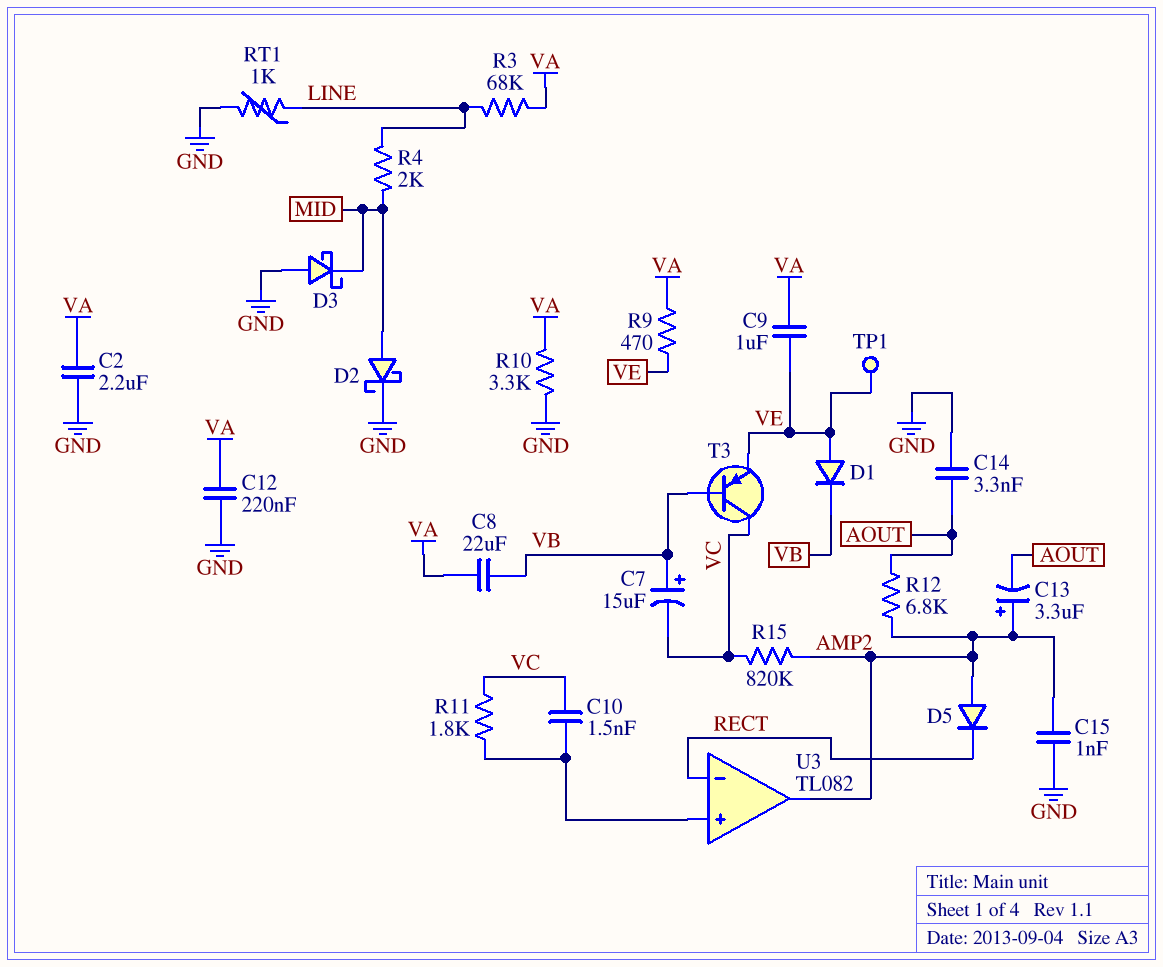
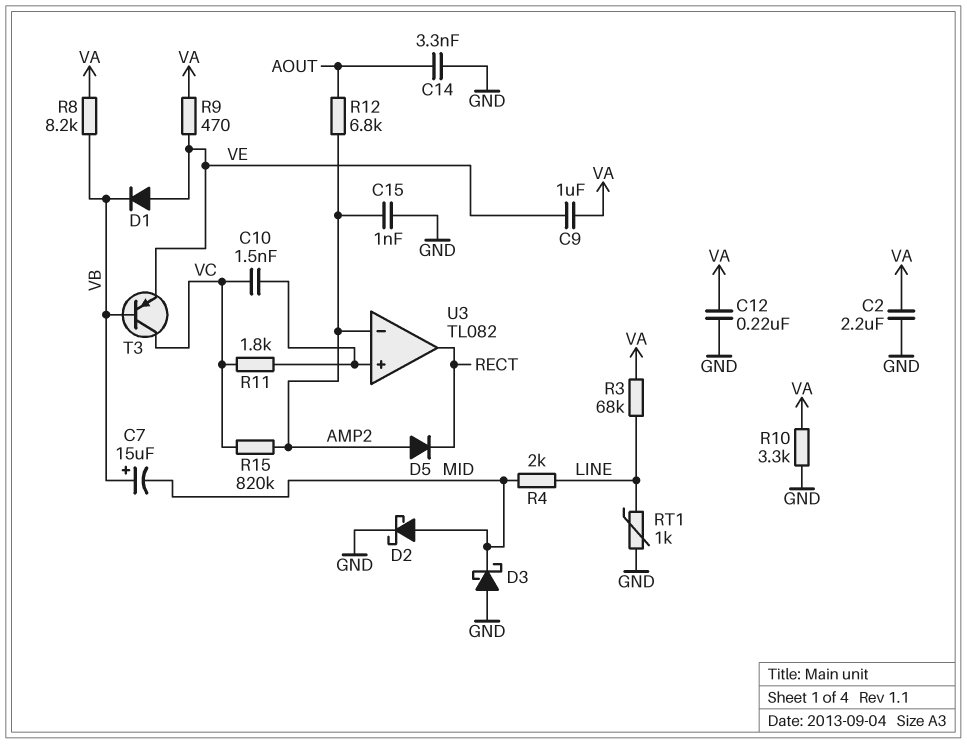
C7: 15uF (plus VB, minus VC) -> 15uF (plus VB, minus MID)
C8: 22uF (VA, VB) -> none
C13: 3.3uF (plus AMP2, minus AOUT) -> none
R8: none -> 8.2k (VA, VB)
TP1: test point (VE) -> none
U3 pin in-: RECT -> AMP2
U3 pin out: AMP2 -> RECT

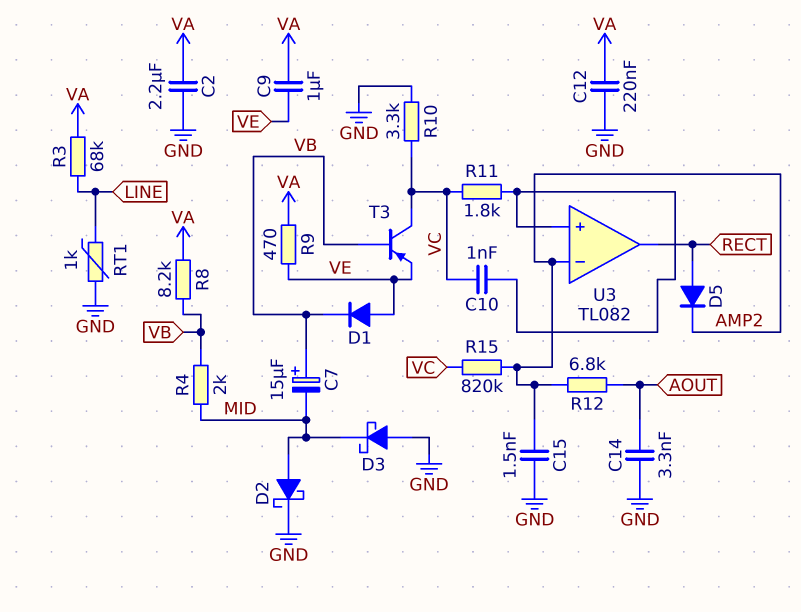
C10: 1.5nF (U3/in+, VC) -> 1nF (U3/in+, VC)
C15: 1nF (AMP2, GND) -> 1.5nF (AMP2, GND)
D5: diode (A AMP2, K RECT) -> diode (A RECT, K AMP2)
R4: 2k (LINE, MID) -> 2k (MID, VB)
R10: 3.3k (GND, VA) -> 3.3k (GND, VC)

